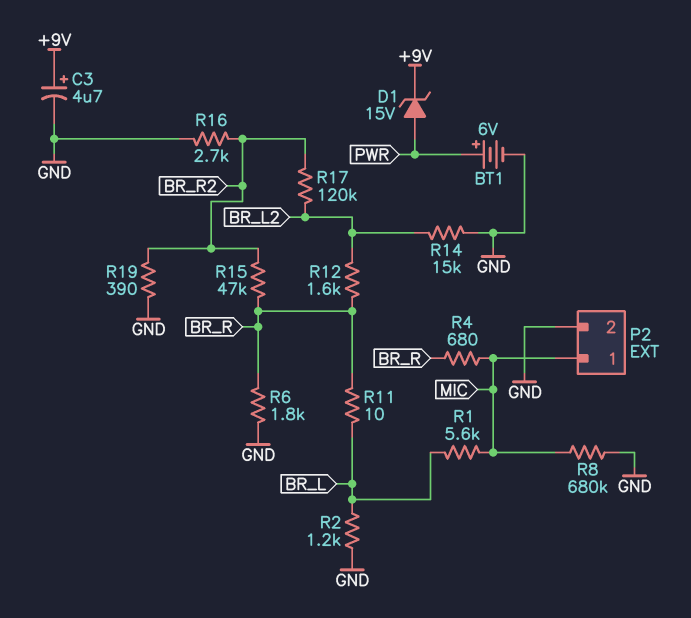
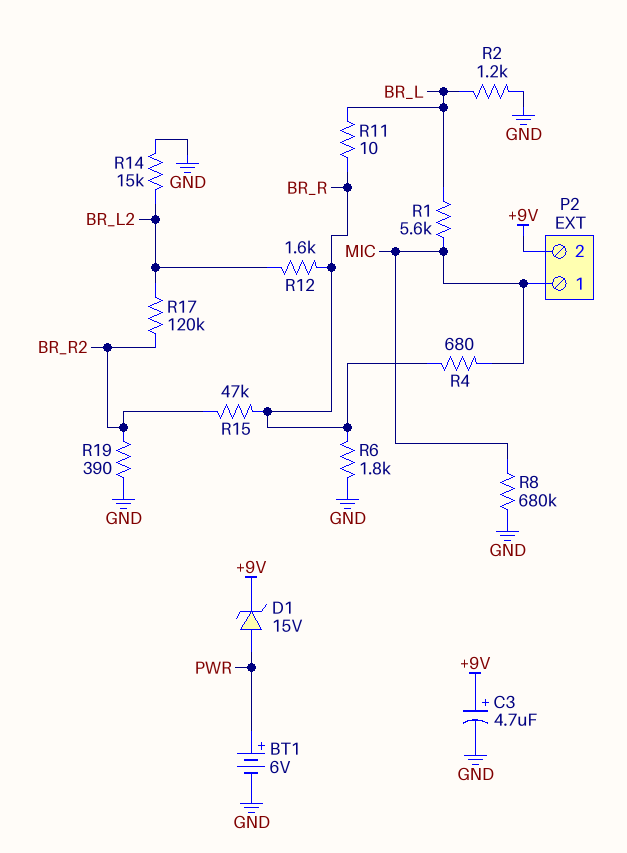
P2 pin 2: GND -> +9V
R16: 2.7k (BR_R2, GND) -> none

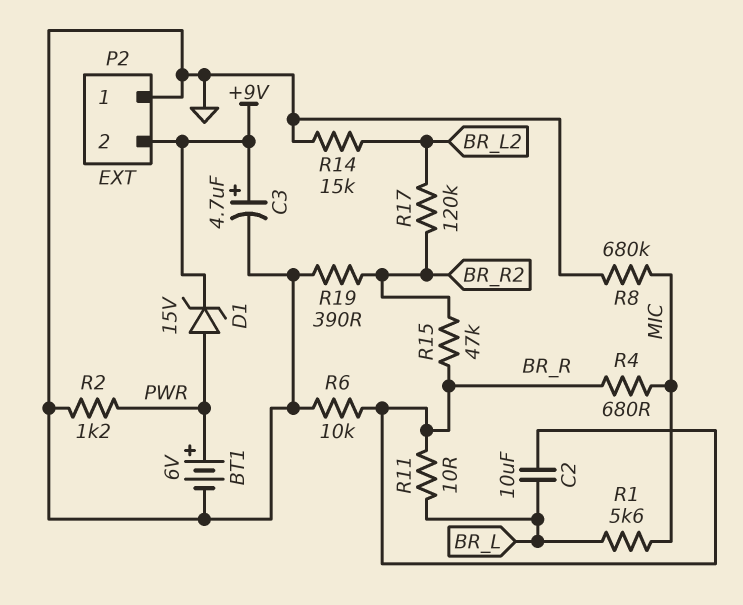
C2: none -> 10uF (BR_L, BR_R)
P2 pin 1: MIC -> GND
R2: 1.2k (BR_L, GND) -> 1.2k (GND, PWR)
R6: 1.8k (BR_R, GND) -> 10k (BR_R, GND)
R12: 1.6k (BR_L2, BR_R) -> none

